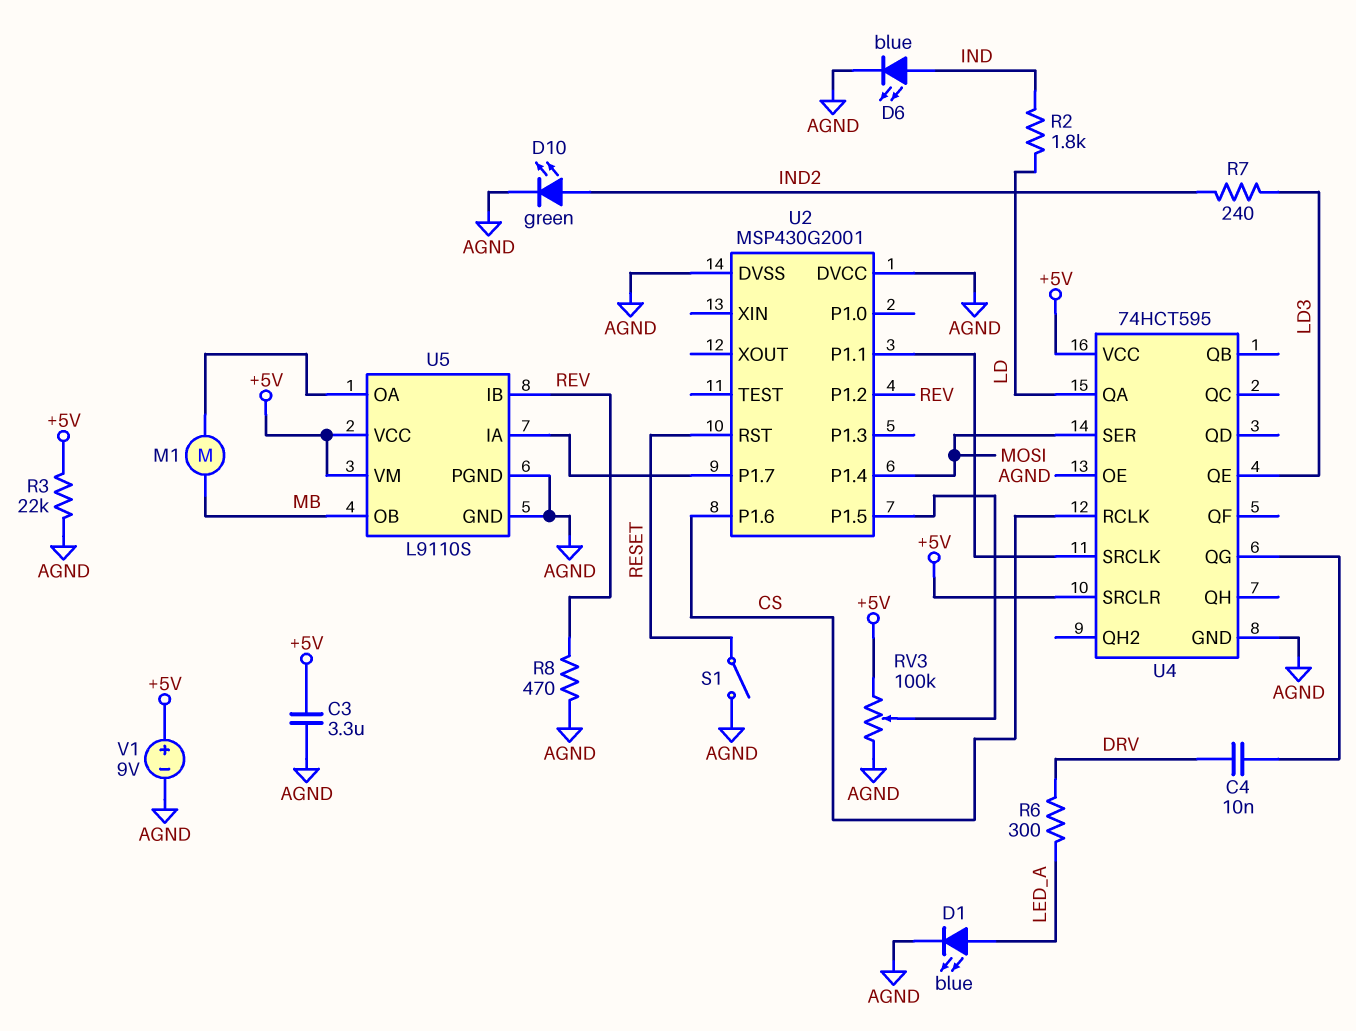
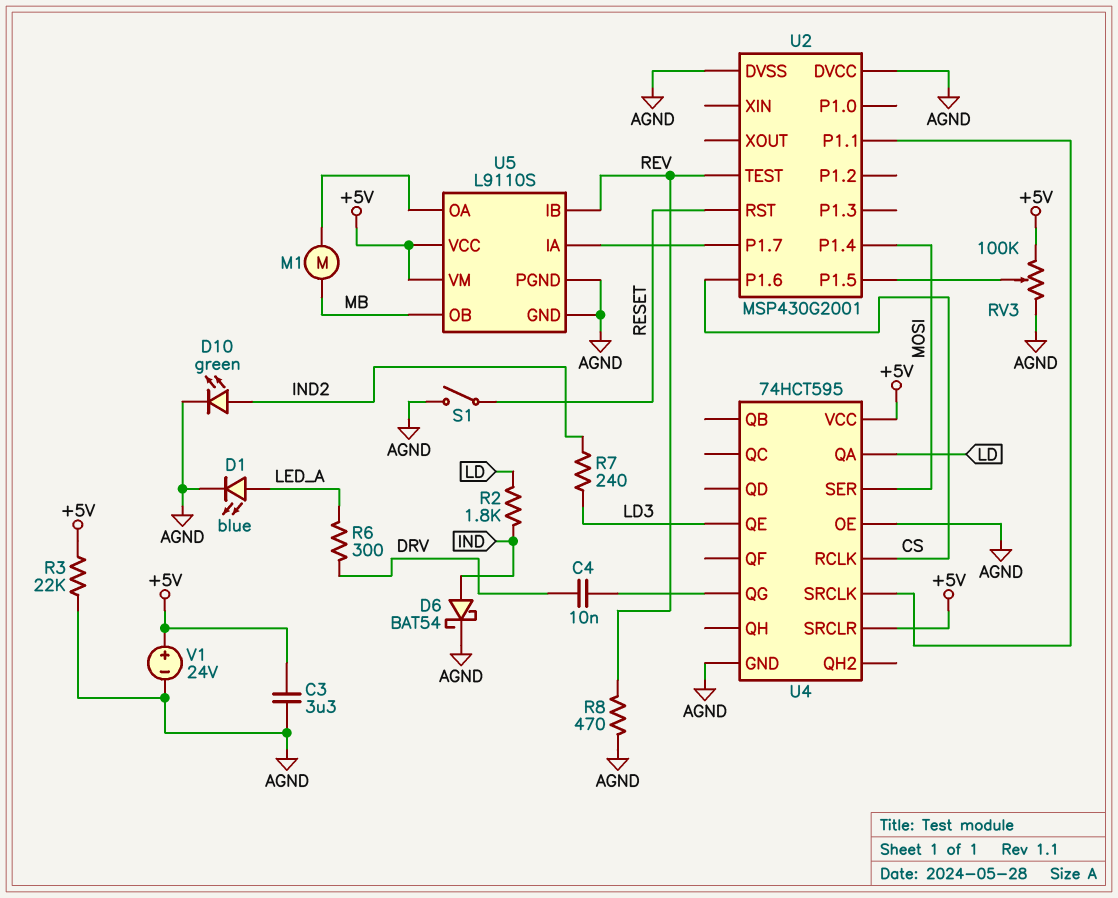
D6: LED blue (A IND, K AGND) -> schottky BAT54 (A IND, K AGND)
U2 pin P1.2: REV -> none
U2 pin TEST: none -> REV
V1: 9V (plus +5V, minus AGND) -> 24V (plus +5V, minus AGND)

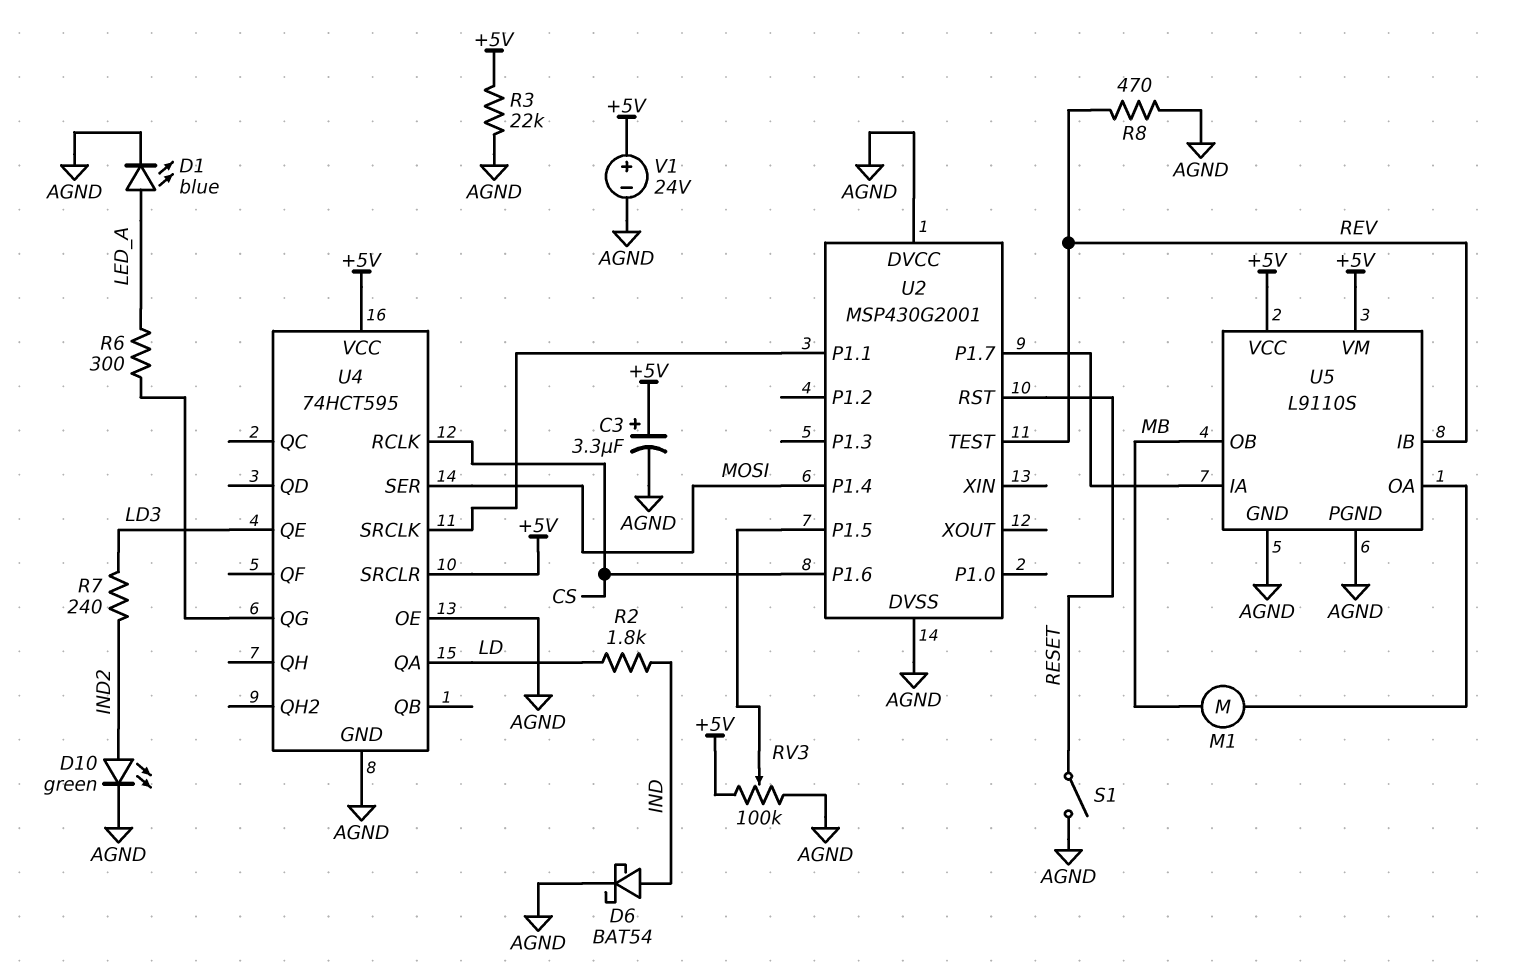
C3: 3.3uF (+5V, AGND) -> 3.3uF (plus +5V, minus AGND)
C4: 10nF (DRV, U4/QG) -> none
R6: 300 (DRV, LED_A) -> 300 (LED_A, U4/QG)

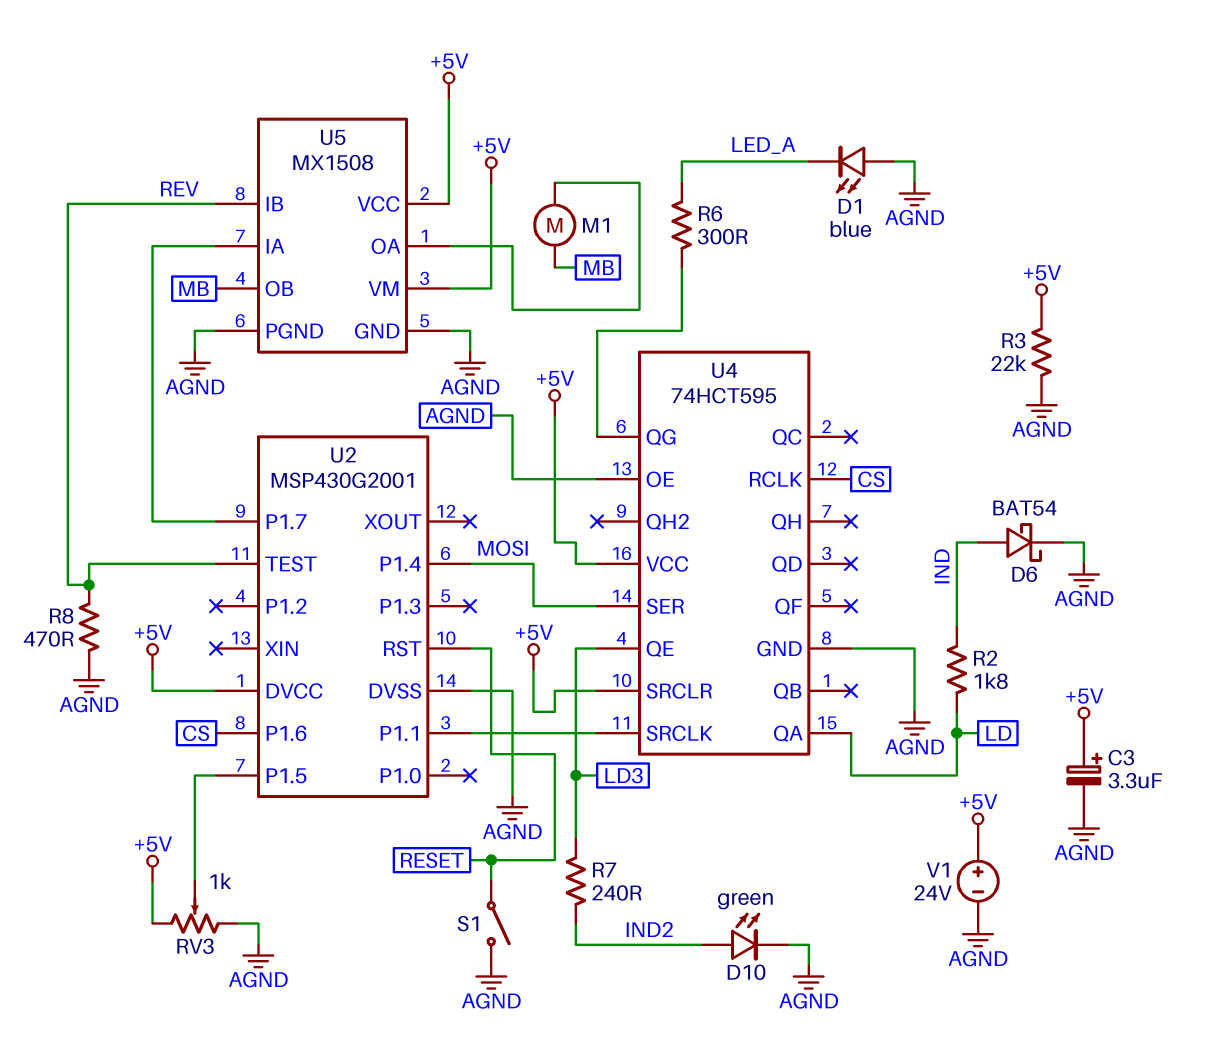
D1: LED blue (A LED_A, K AGND) -> LED blue (A AGND, K LED_A)
RV3: 100k (+5V, AGND, wiper U2/P1.5) -> 1k (+5V, AGND, wiper U2/P1.5)
U2 pin DVCC: AGND -> +5V
U5: L9110S -> MX1508

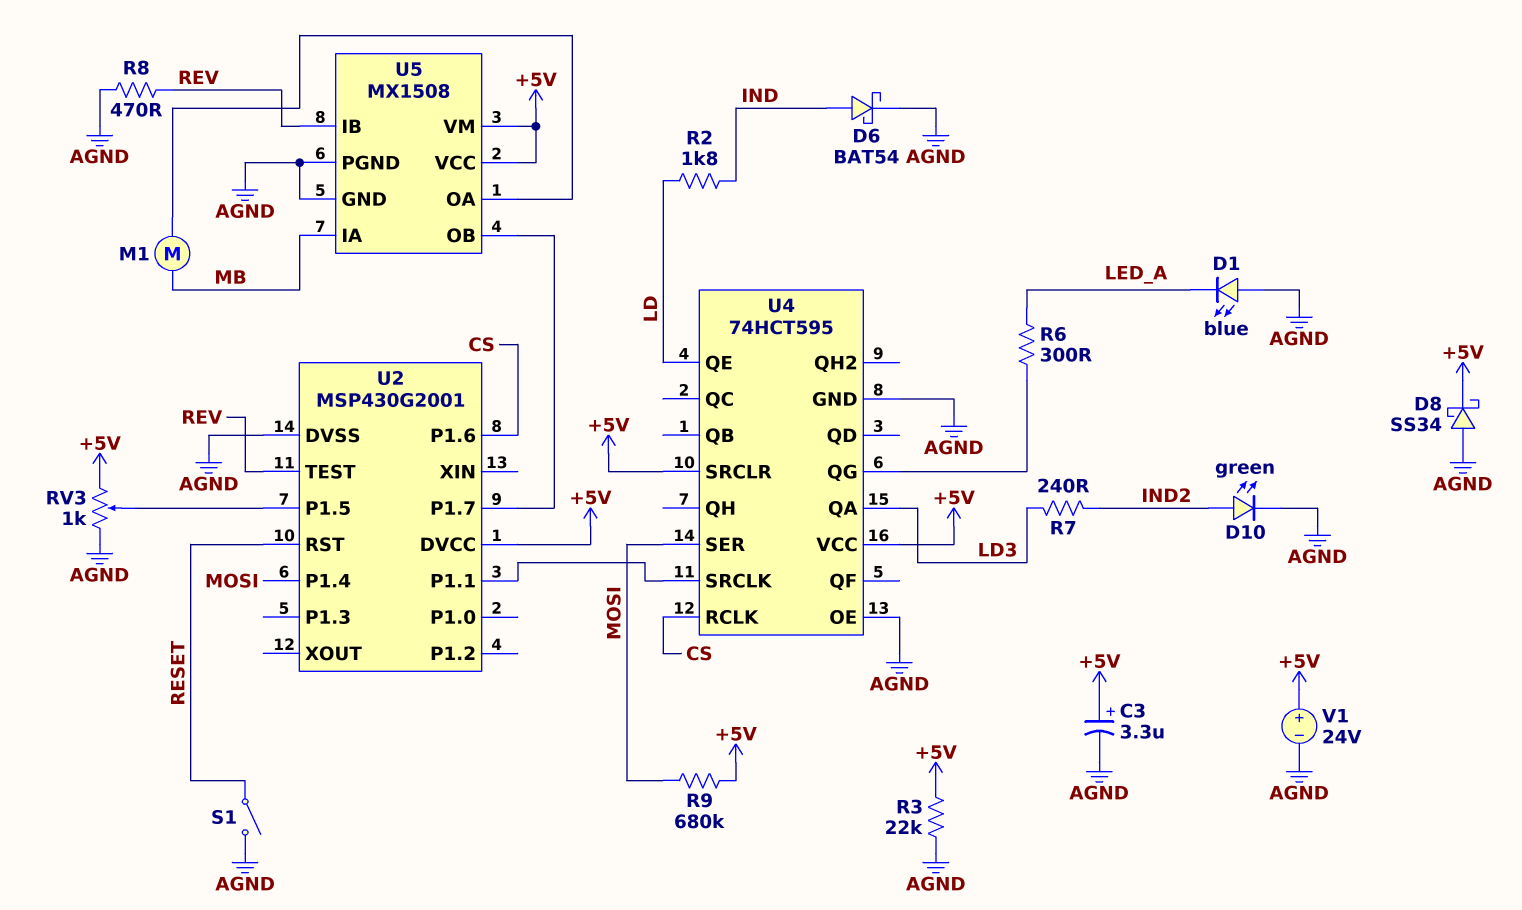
D8: none -> schottky SS34 (A AGND, K +5V)
R9: none -> 680k (+5V, MOSI)
U4 pin QA: LD -> LD3
U4 pin QE: LD3 -> LD
U5 pin IA: U2/P1.7 -> MB
U5 pin OB: MB -> U2/P1.7

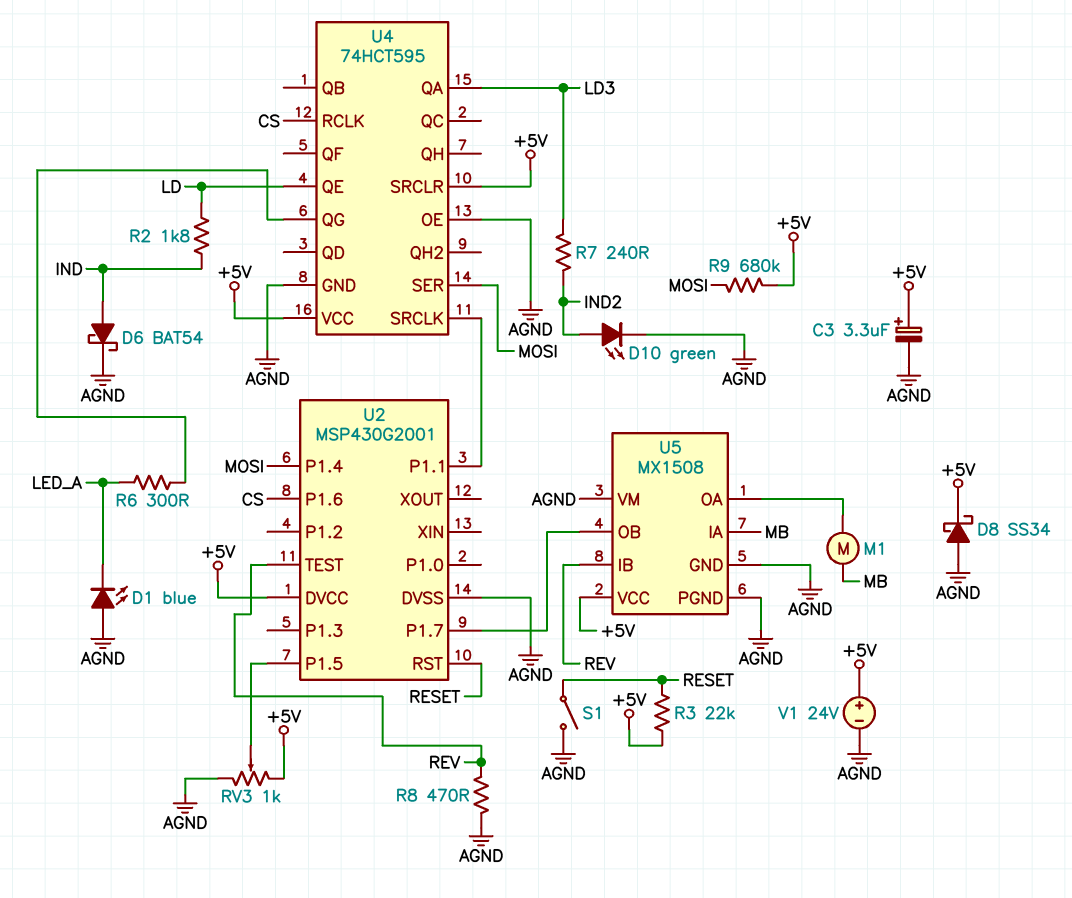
R3: 22k (+5V, AGND) -> 22k (+5V, RESET)
U5 pin VM: +5V -> AGND

